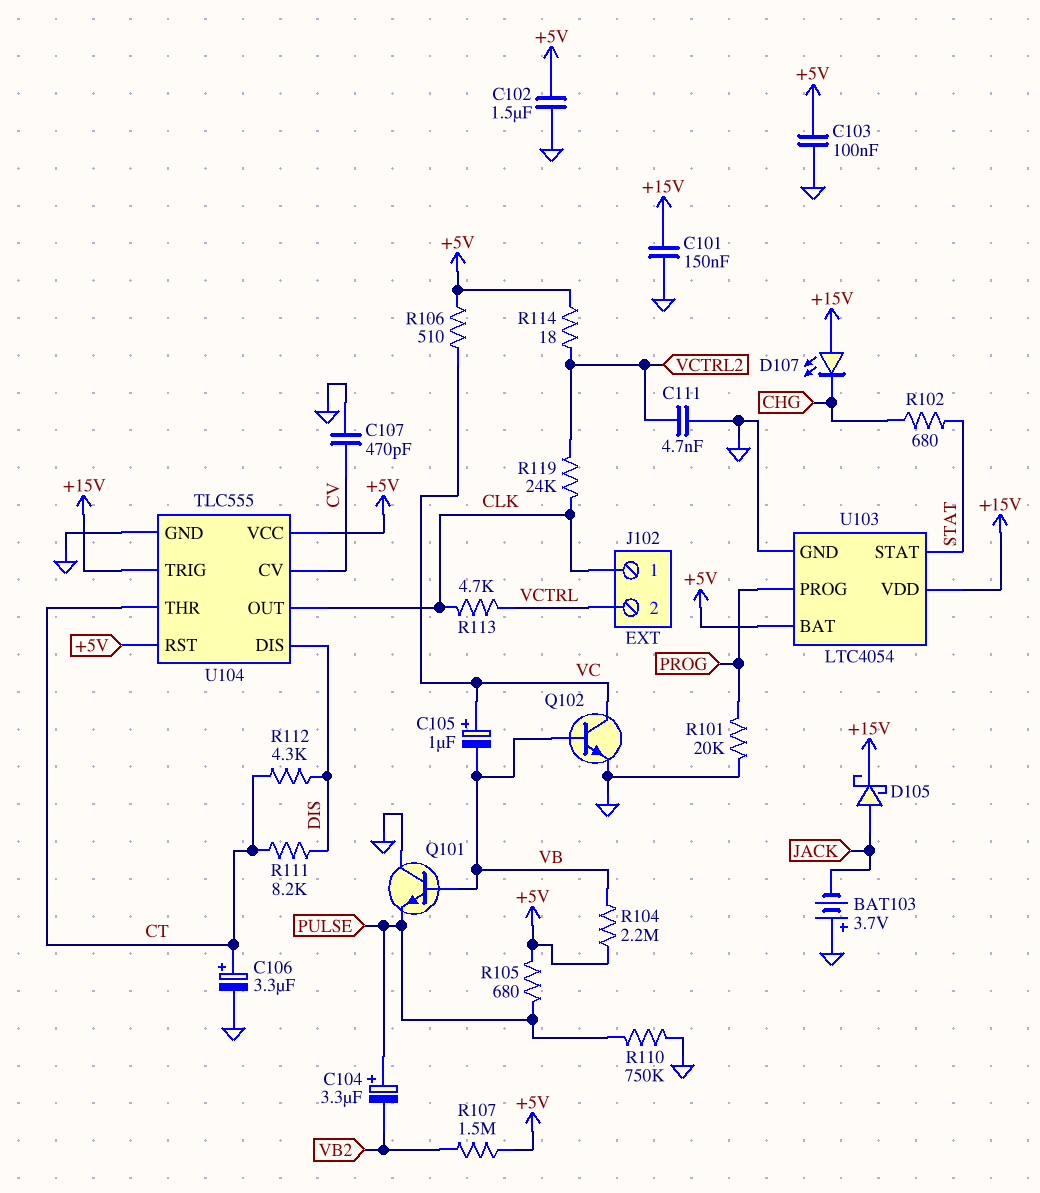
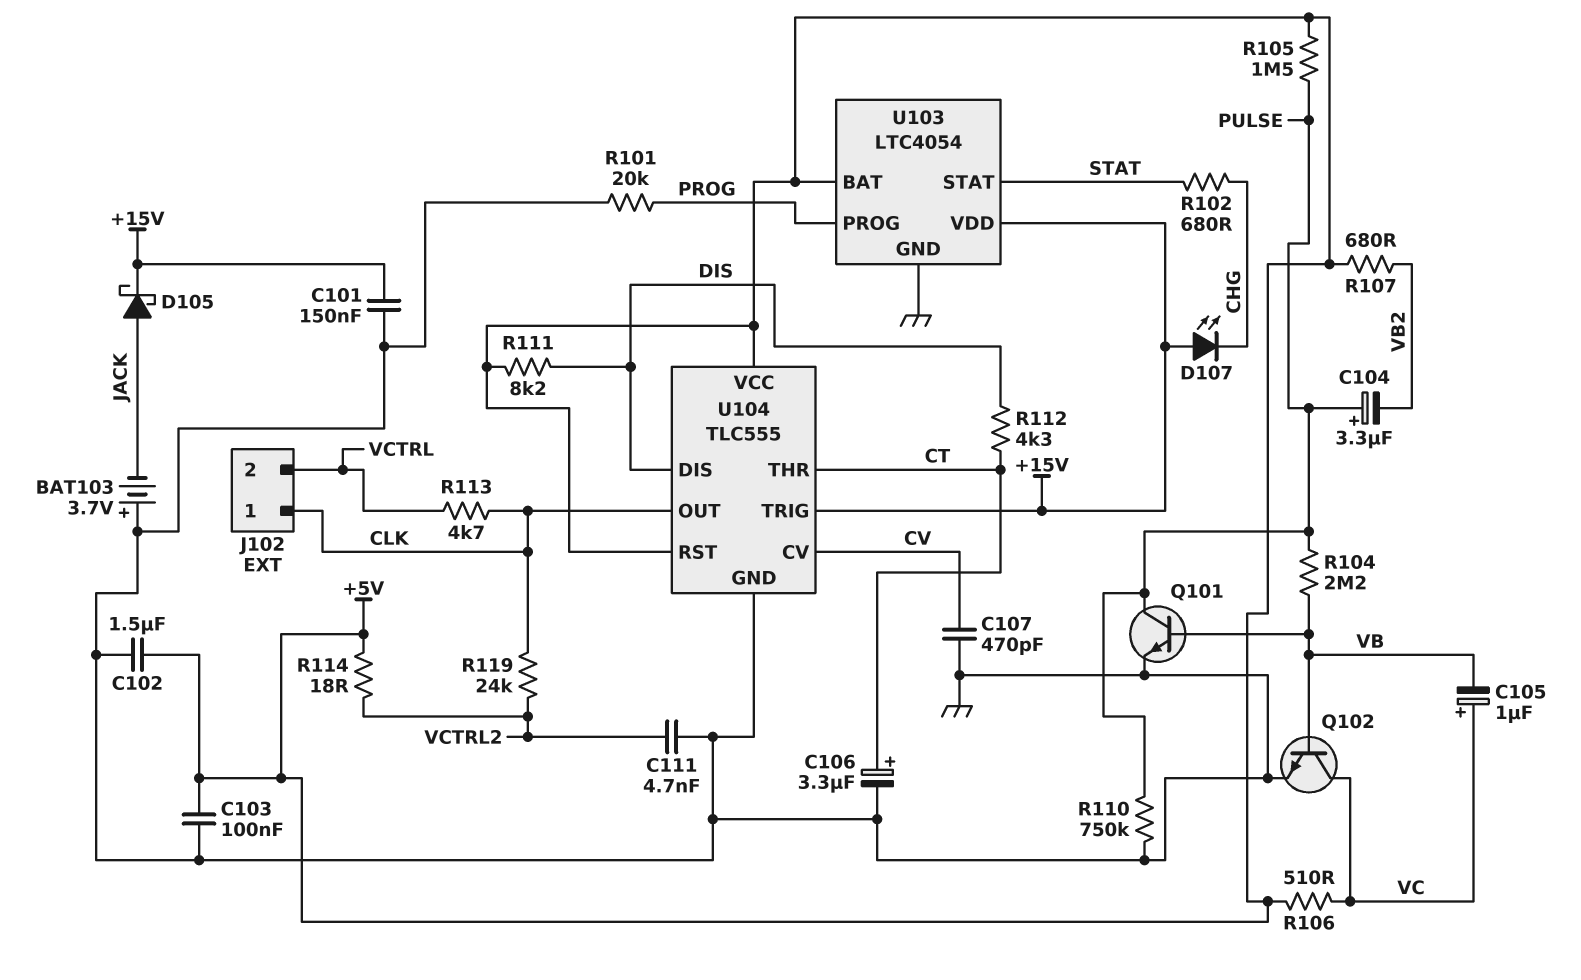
Q101: NPN (B VB, C GND, E PULSE) -> NPN (B VB, C PULSE, E GND)
R104: 2.2M (+5V, VB) -> 2.2M (PULSE, VB)
R105: 680 (+5V, PULSE) -> 1.5M (+5V, PULSE)
R107: 1.5M (+5V, VB2) -> 680 (+5V, VB2)
R111: 8.2k (CT, DIS) -> 8.2k (+5V, DIS)

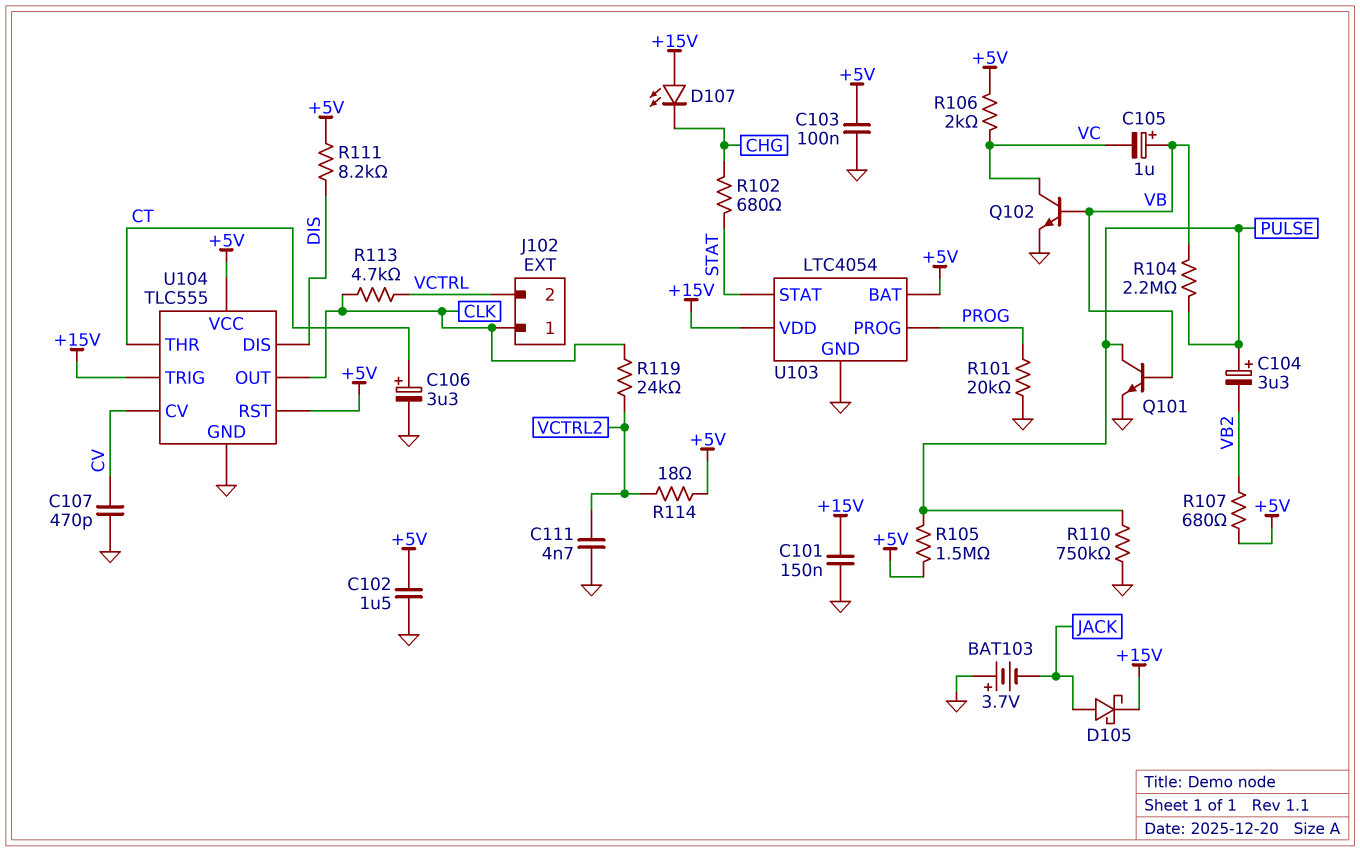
C105: 1uF (plus VC, minus VB) -> 1uF (plus VB, minus VC)
R106: 510 (+5V, VC) -> 2k (+5V, VC)
R112: 4.3k (CT, DIS) -> none

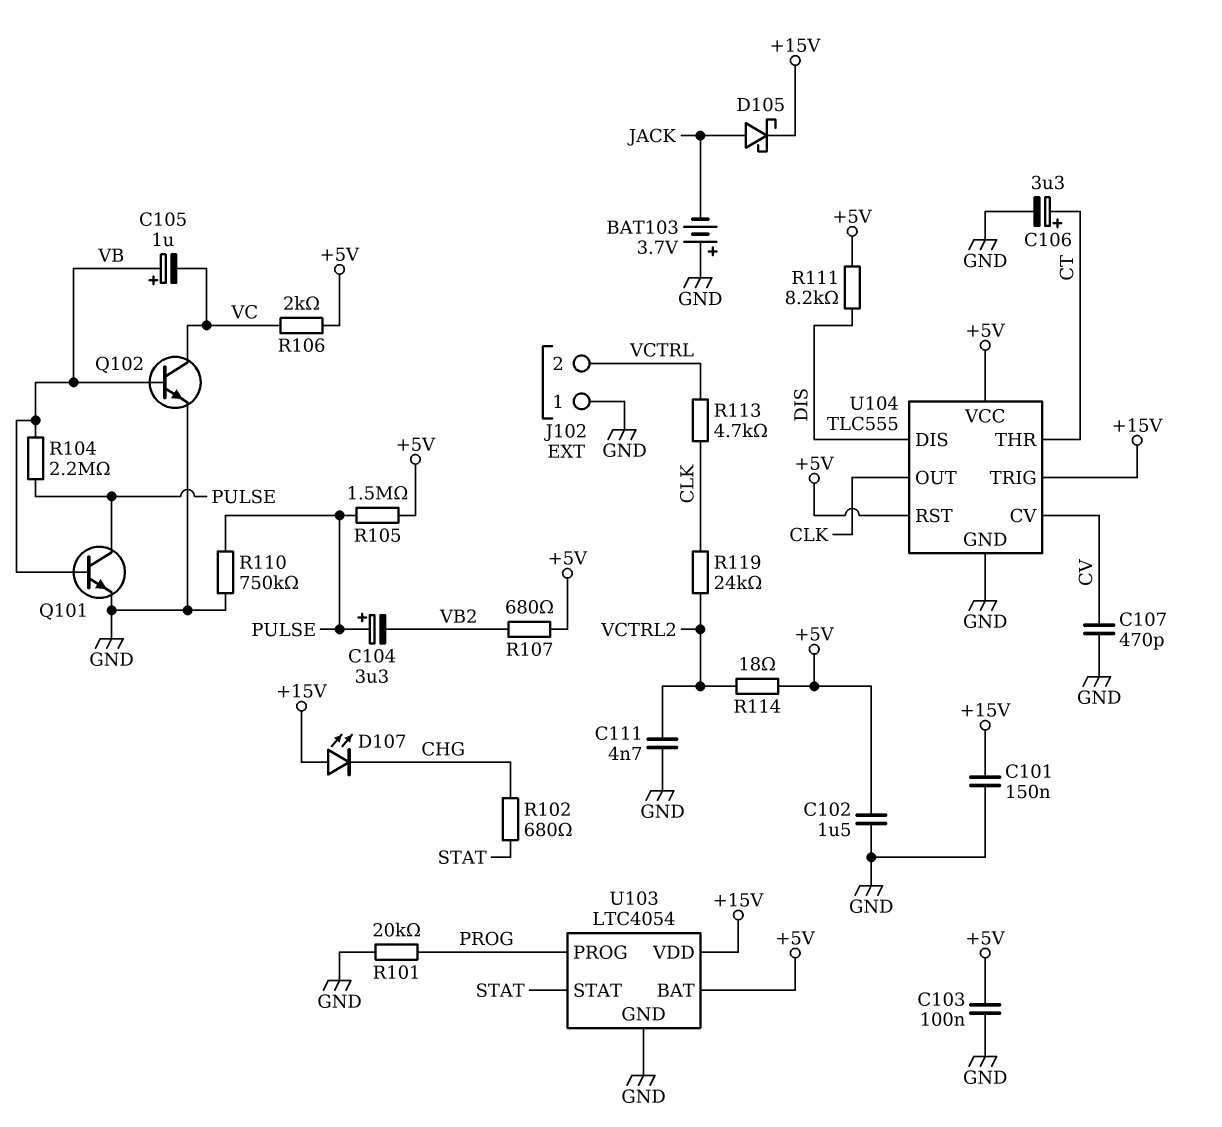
J102 pin 1: CLK -> GND

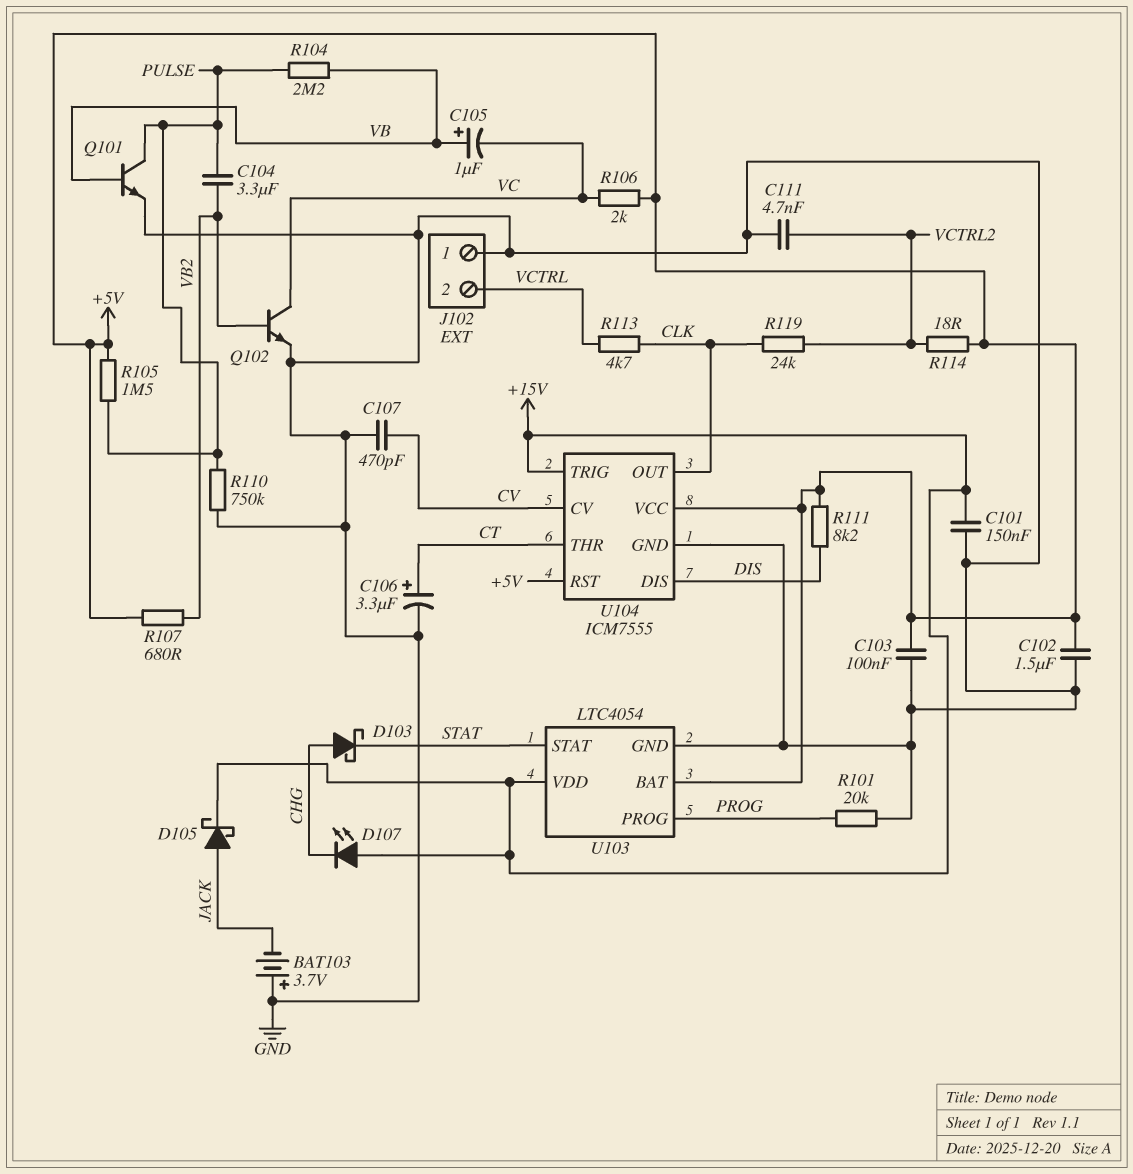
C104: 3.3uF (plus PULSE, minus VB2) -> 3.3uF (PULSE, VB2)
D103: none -> schottky (A CHG, K STAT)
Q102: NPN (B VB, C VC, E GND) -> NPN (B VB2, C VC, E GND)
R102: 680 (CHG, STAT) -> none
U104: TLC555 -> ICM7555

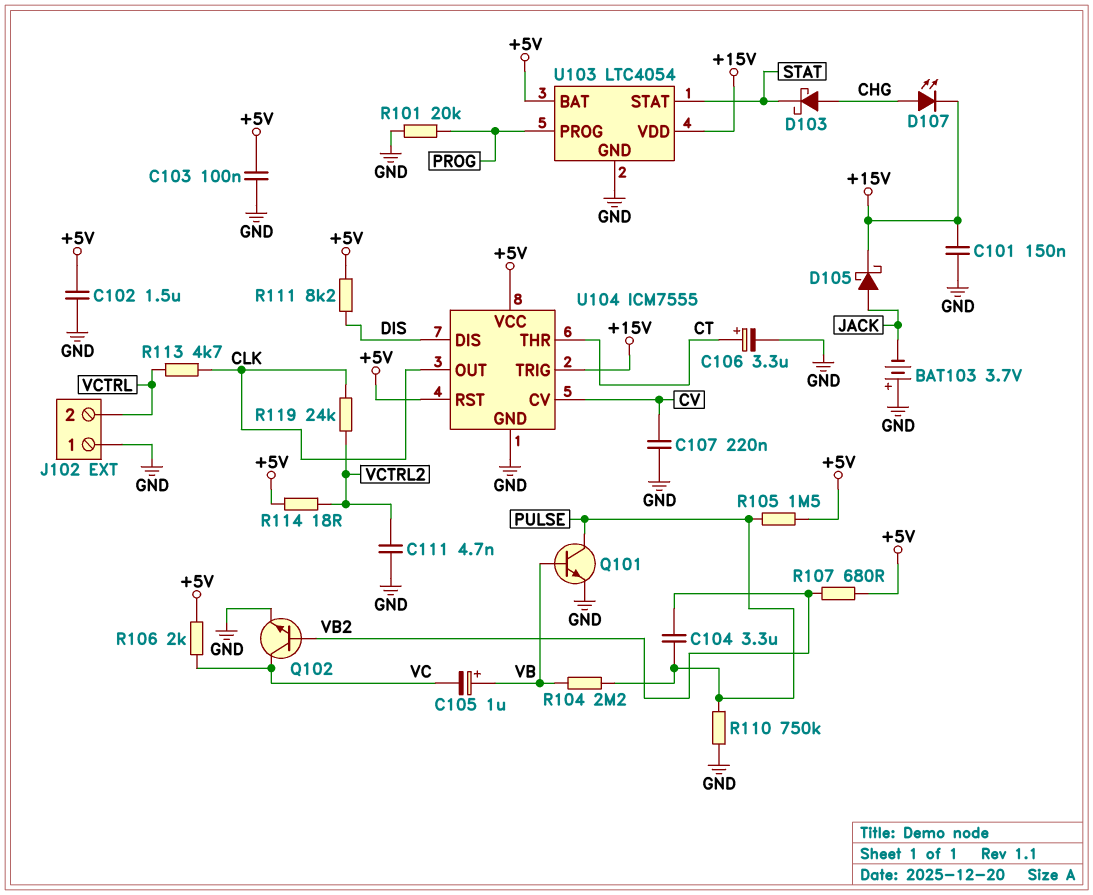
C107: 470pF (CV, GND) -> 220nF (CV, GND)
D107: LED (A +15V, K CHG) -> LED (A CHG, K +15V)

